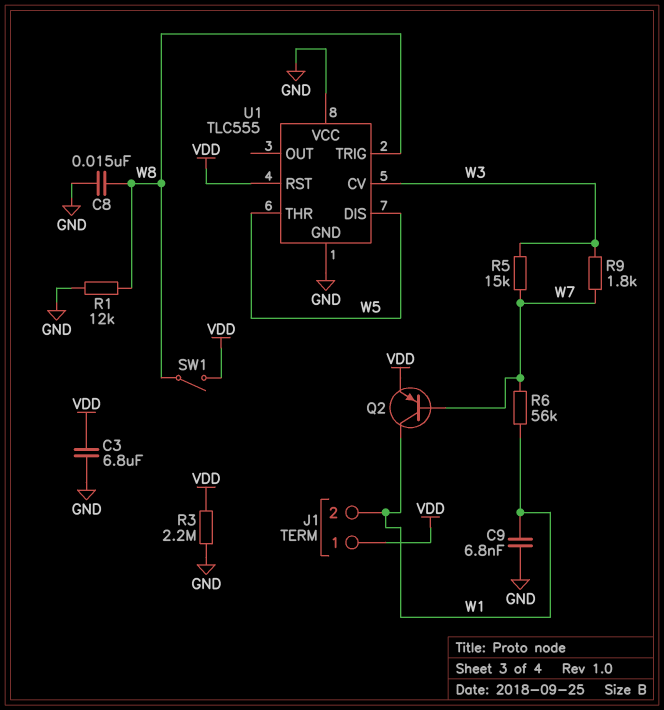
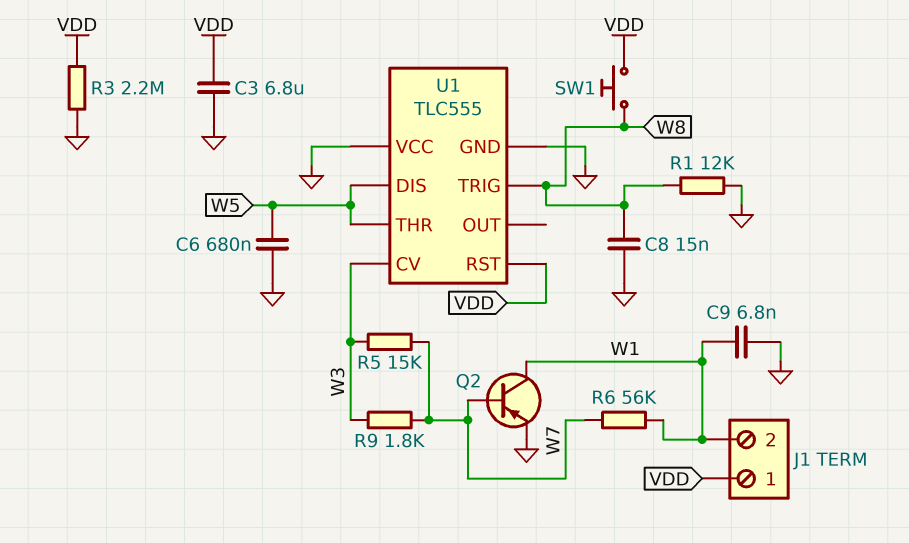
C6: none -> 680nF (GND, W5)
Q2: PNP (B W7, C W1, E VDD) -> PNP (B W7, C W1, E GND)
SW1: switch (VDD, W8) -> button (VDD, W8)

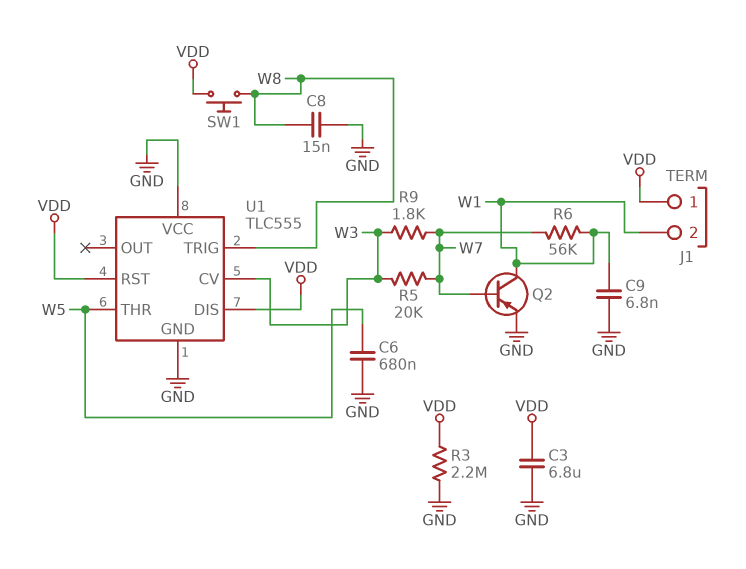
R1: 12k (GND, W8) -> none
R5: 15k (W3, W7) -> 20k (W3, W7)
U1 pin DIS: W5 -> VDD

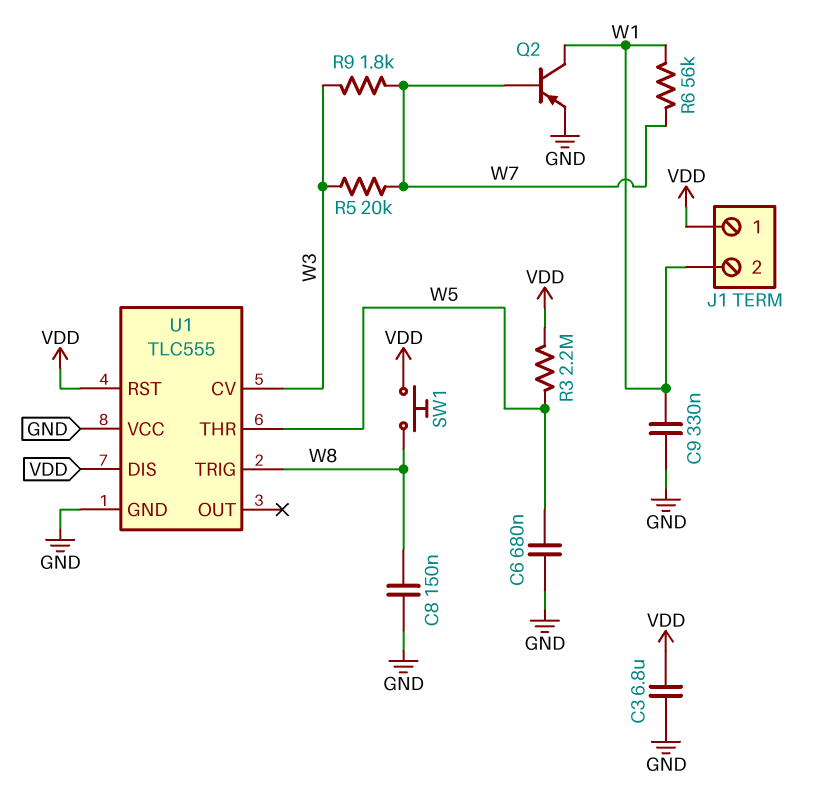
C8: 15nF (GND, W8) -> 150nF (GND, W8)
C9: 6.8nF (GND, W1) -> 330nF (GND, W1)
R3: 2.2M (GND, VDD) -> 2.2M (VDD, W5)

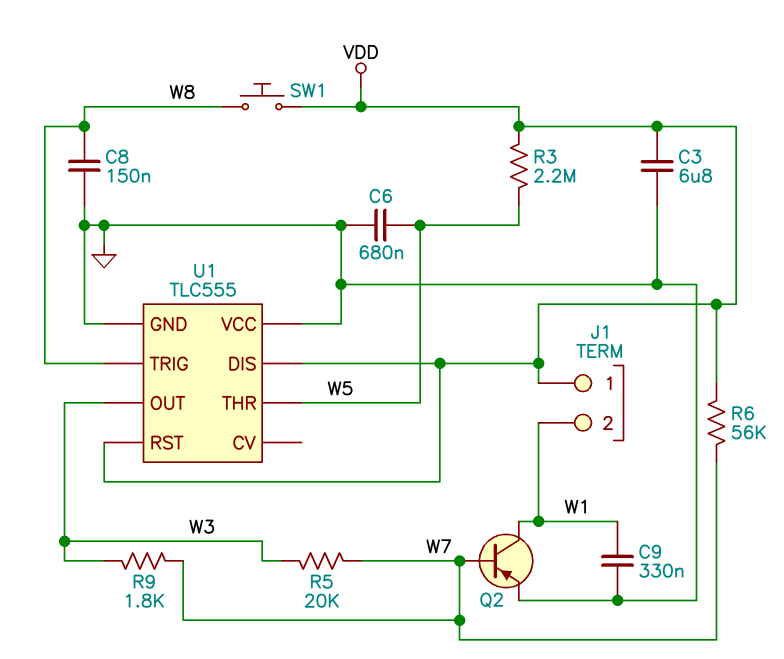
R6: 56k (W1, W7) -> 56k (VDD, W7)
U1 pin CV: W3 -> none
U1 pin OUT: none -> W3

